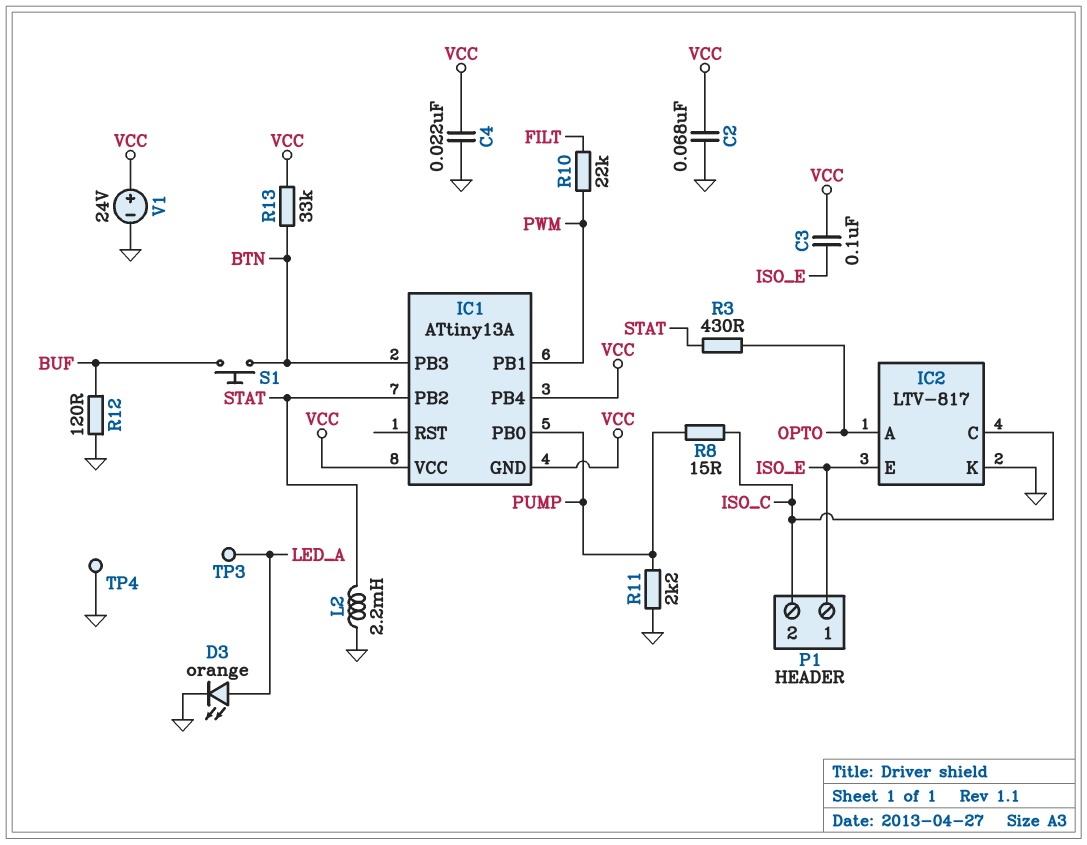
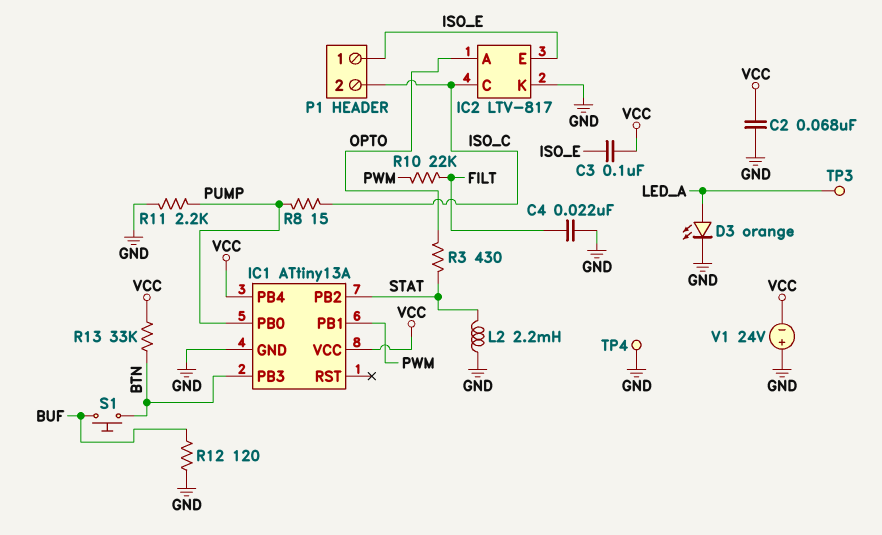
C4: 22nF (GND, VCC) -> 22nF (FILT, GND)
IC1 pin GND: VCC -> GND
V1: 24V (plus VCC, minus GND) -> 24V (plus GND, minus VCC)

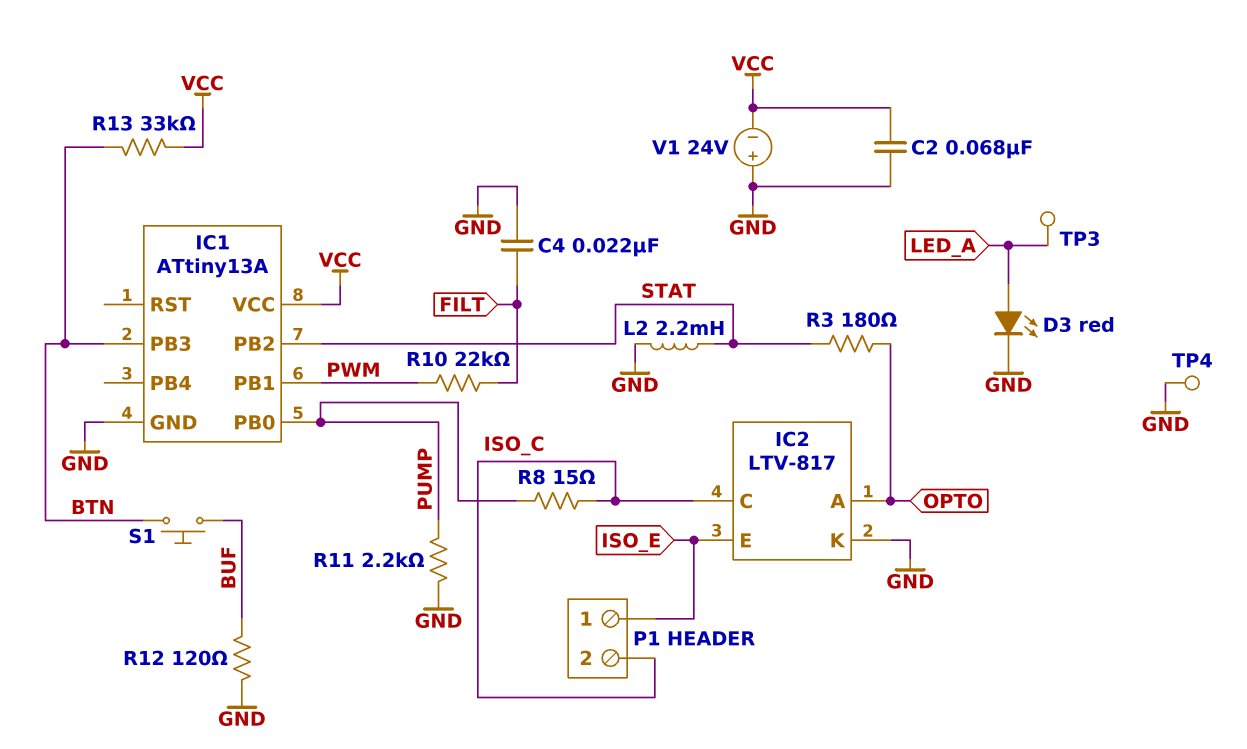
C3: 100nF (ISO_E, VCC) -> none
D3: LED orange (A LED_A, K GND) -> LED red (A LED_A, K GND)
IC1 pin PB4: VCC -> none
R3: 430 (OPTO, STAT) -> 180 (OPTO, STAT)

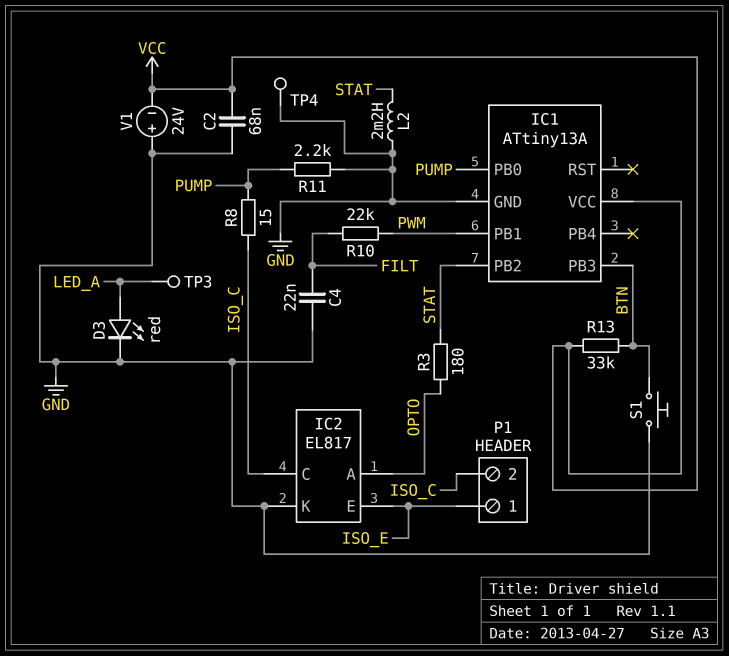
IC2: LTV-817 -> EL817
R12: 120 (BUF, GND) -> none
S1: button (BTN, BUF) -> button (BTN, GND)

